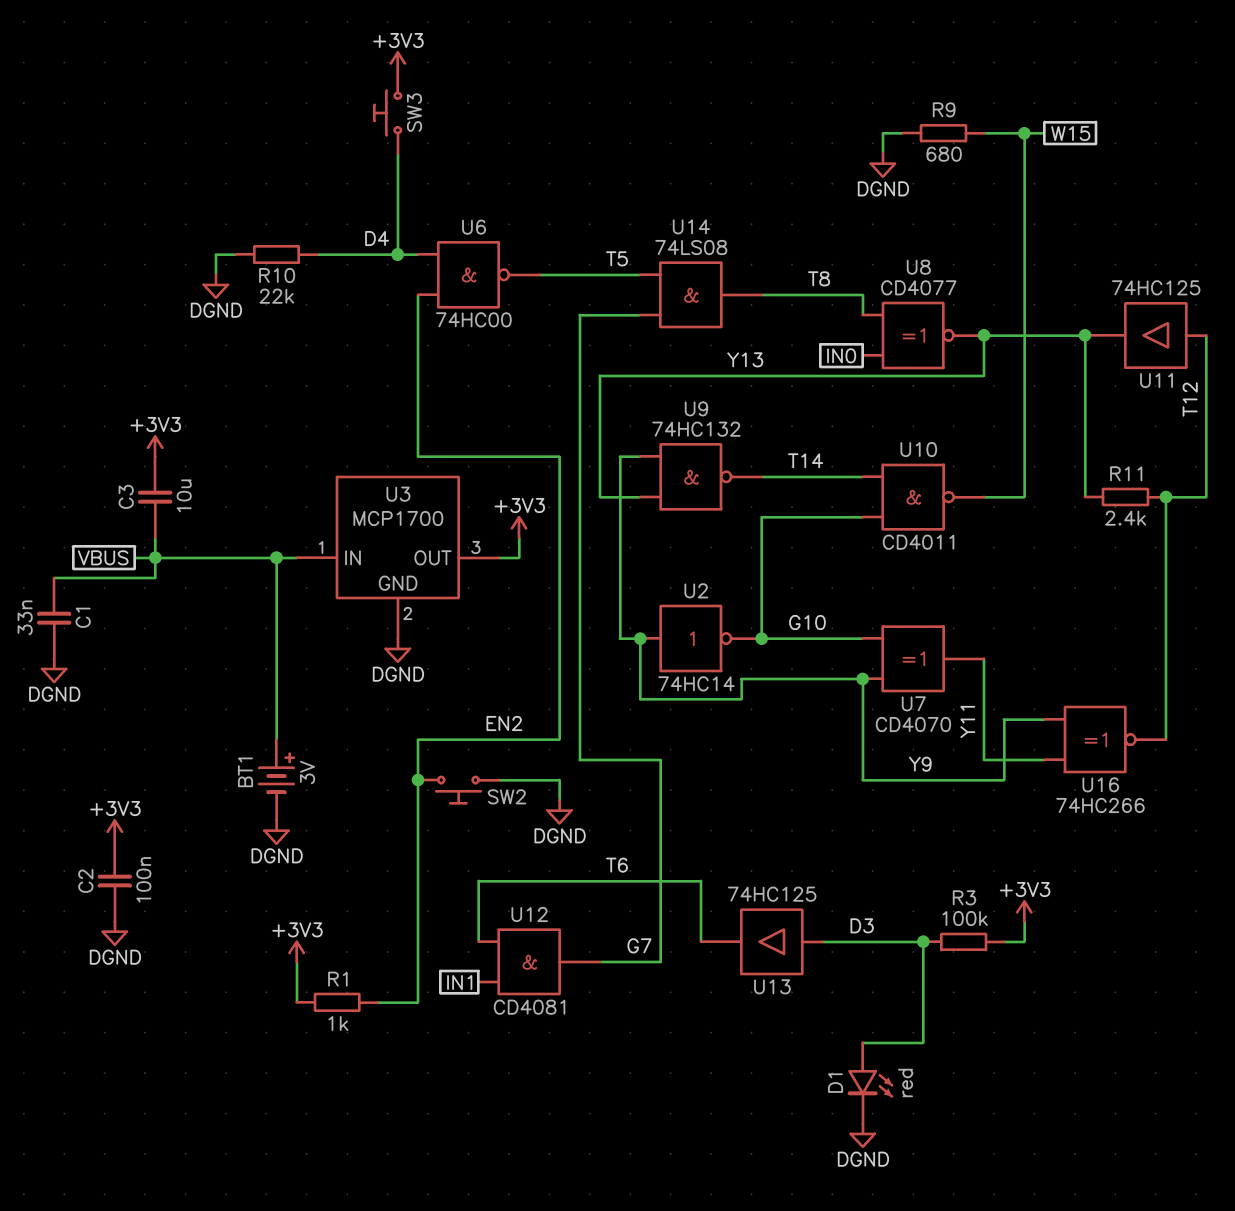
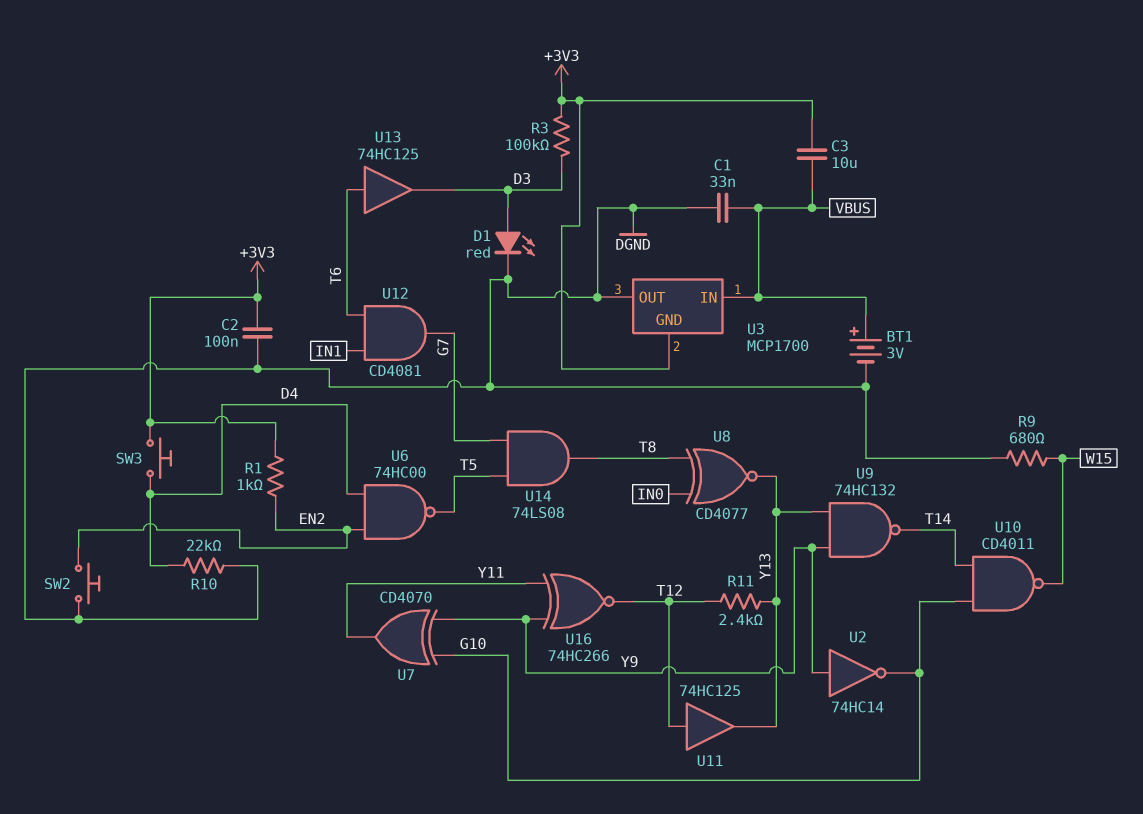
U3 pin GND: DGND -> +3V3
U3 pin OUT: +3V3 -> DGND
U13: buffer 74HC125 (in D3, out T6) -> buffer 74HC125 (in T6, out D3)

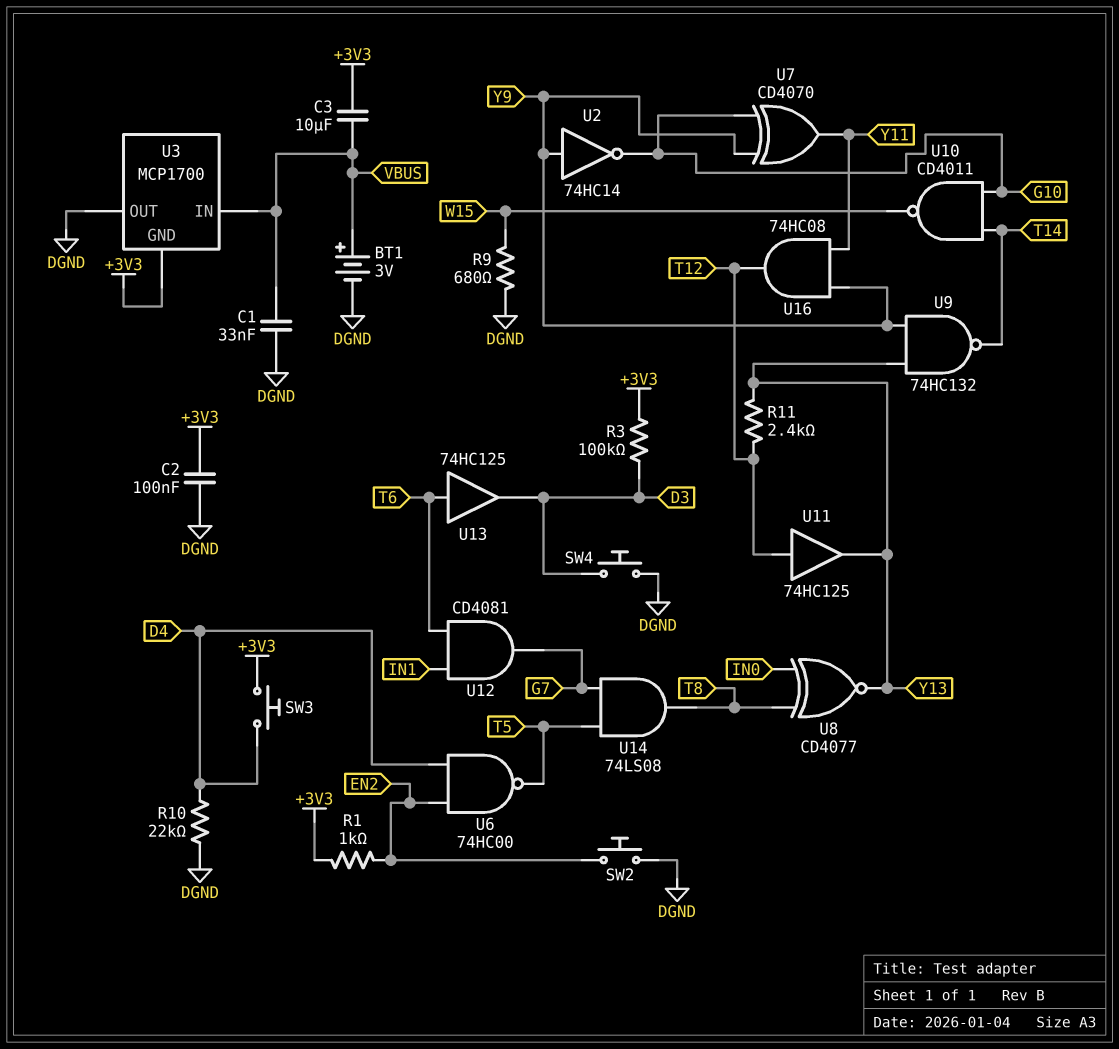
D1: LED red (A D3, K DGND) -> none
SW4: none -> button (D3, DGND)
U16: XNOR 74HC266 (in Y9, in Y11, out T12) -> AND 74HC08 (in Y9, in Y11, out T12)

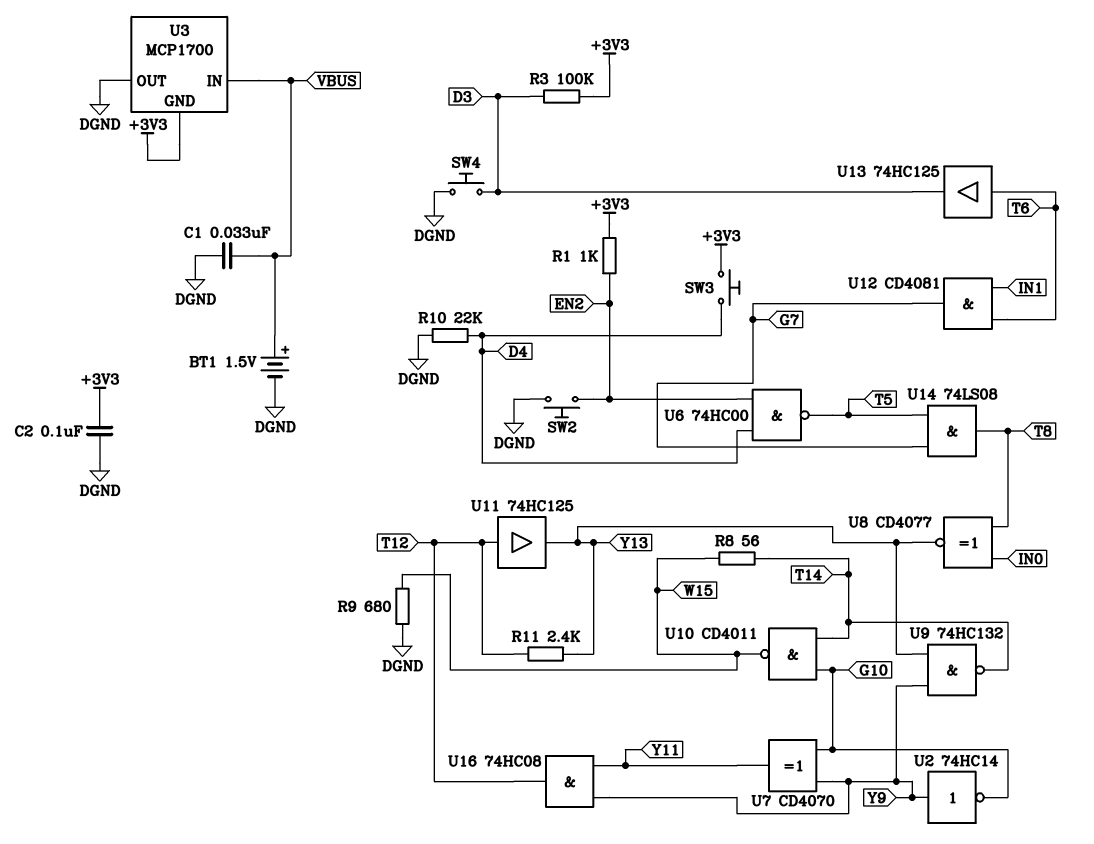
BT1: 3V (plus VBUS, minus DGND) -> 1.5V (plus VBUS, minus DGND)
C3: 10uF (+3V3, VBUS) -> none
R8: none -> 56 (T14, W15)

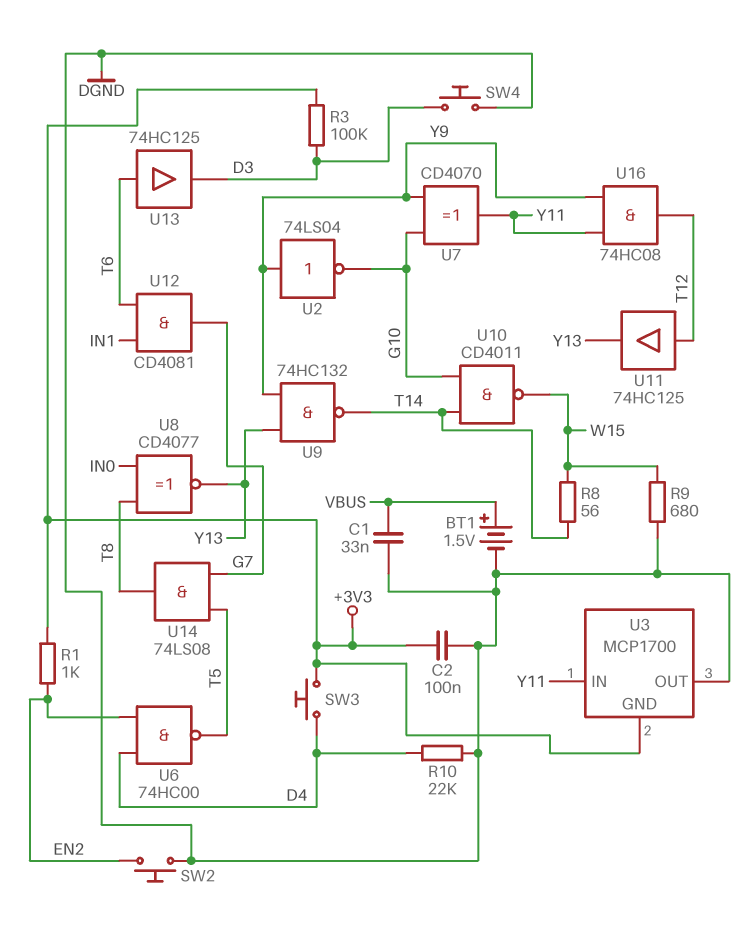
R11: 2.4k (T12, Y13) -> none
U2: NOT 74HC14 (in Y9, out G10) -> NOT 74LS04 (in Y9, out G10)
U3 pin IN: VBUS -> Y11

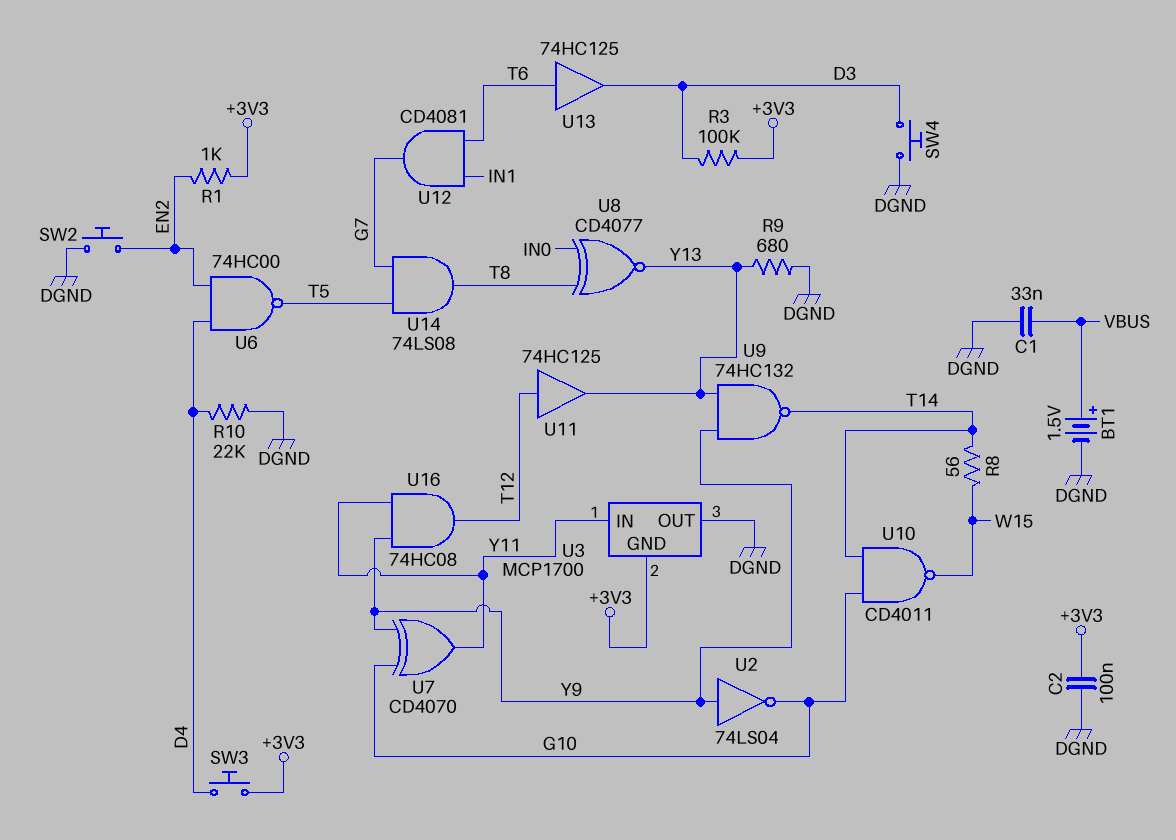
R9: 680 (DGND, W15) -> 680 (DGND, Y13)

